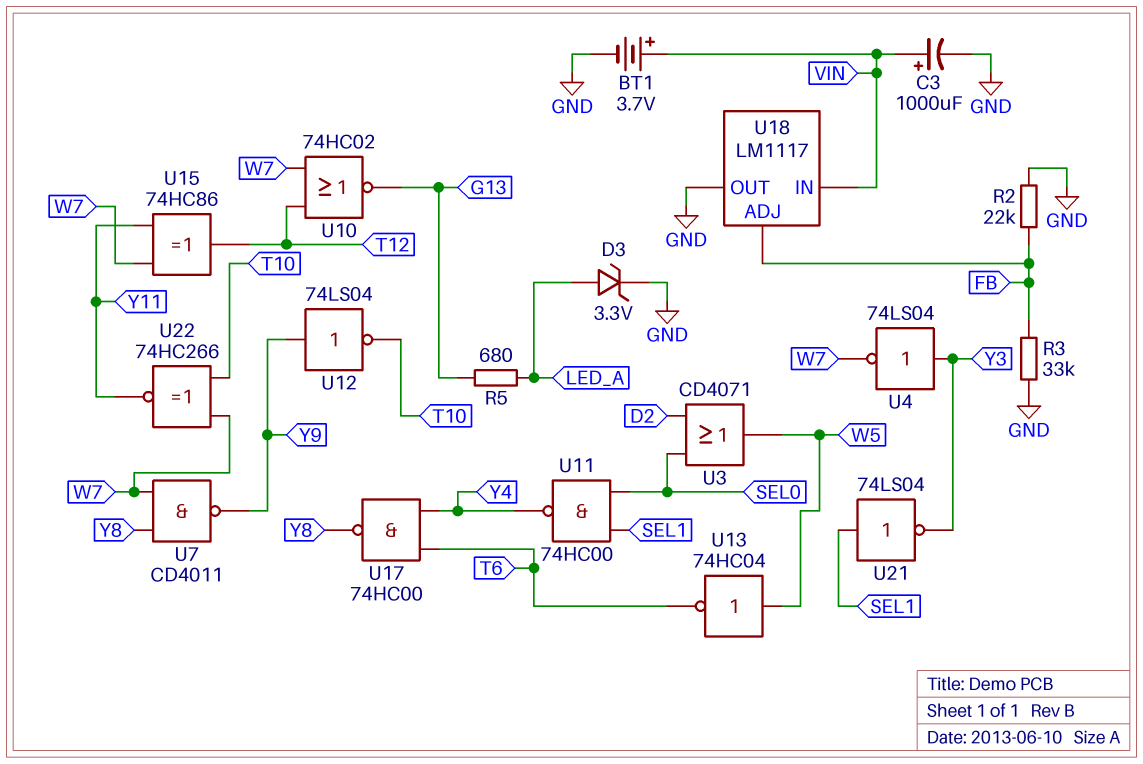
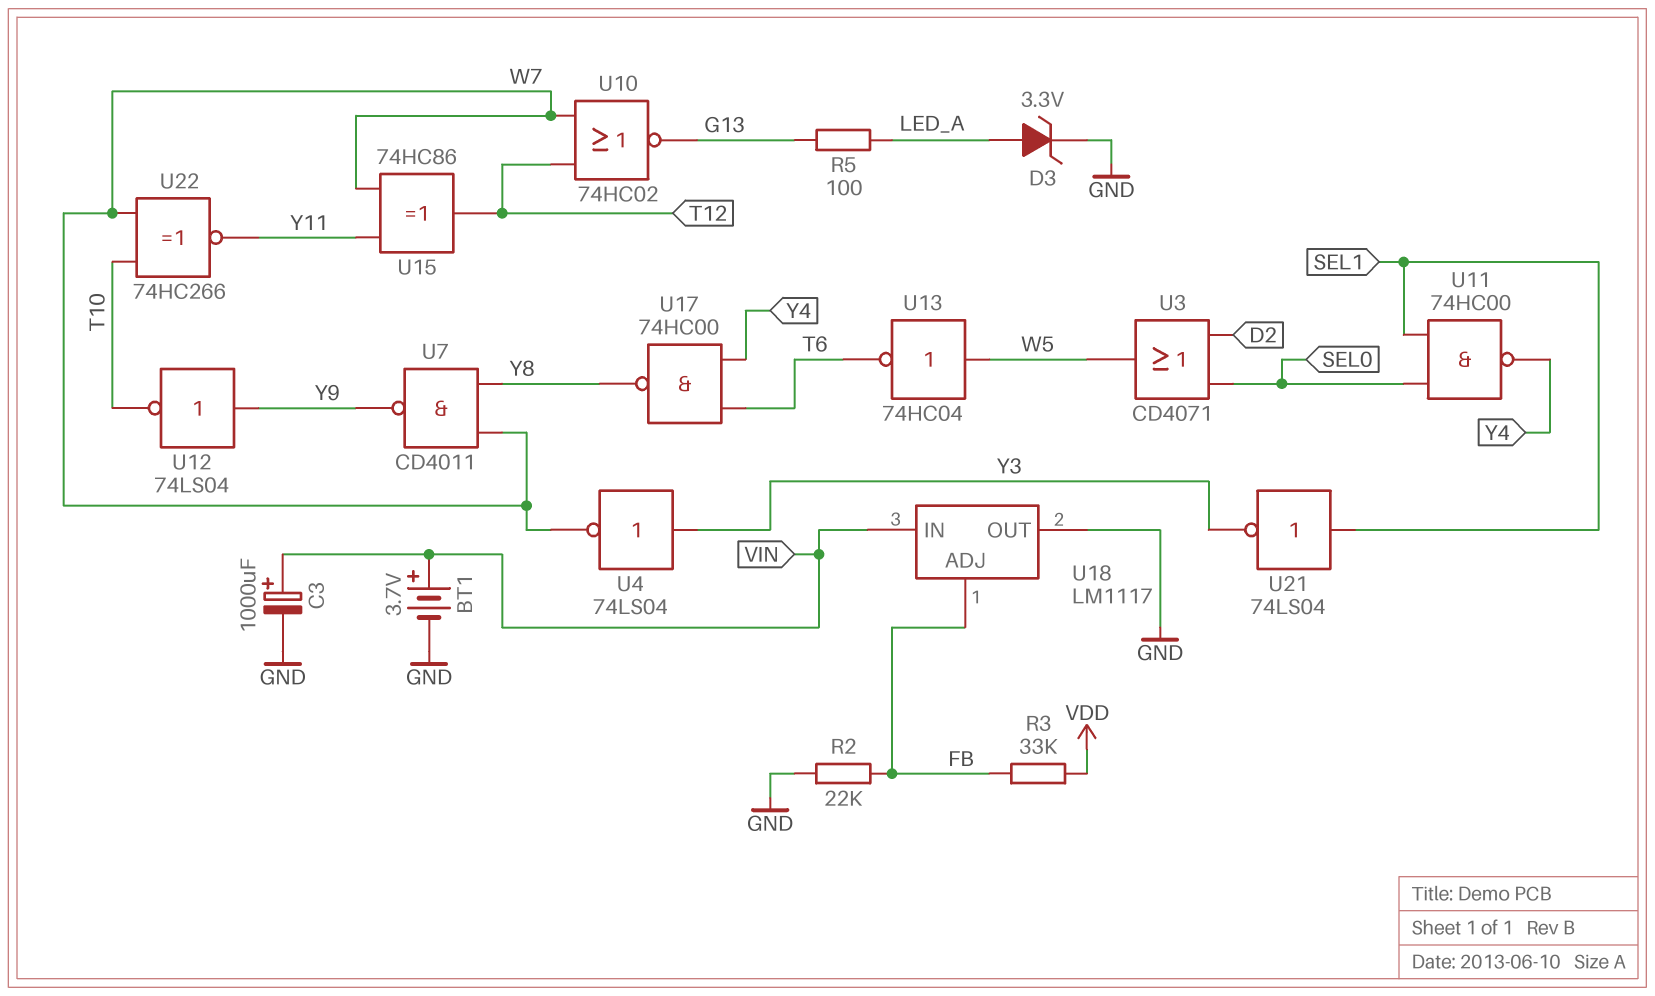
R3: 33k (FB, GND) -> 33k (FB, VDD)
R5: 680 (G13, LED_A) -> 100 (G13, LED_A)

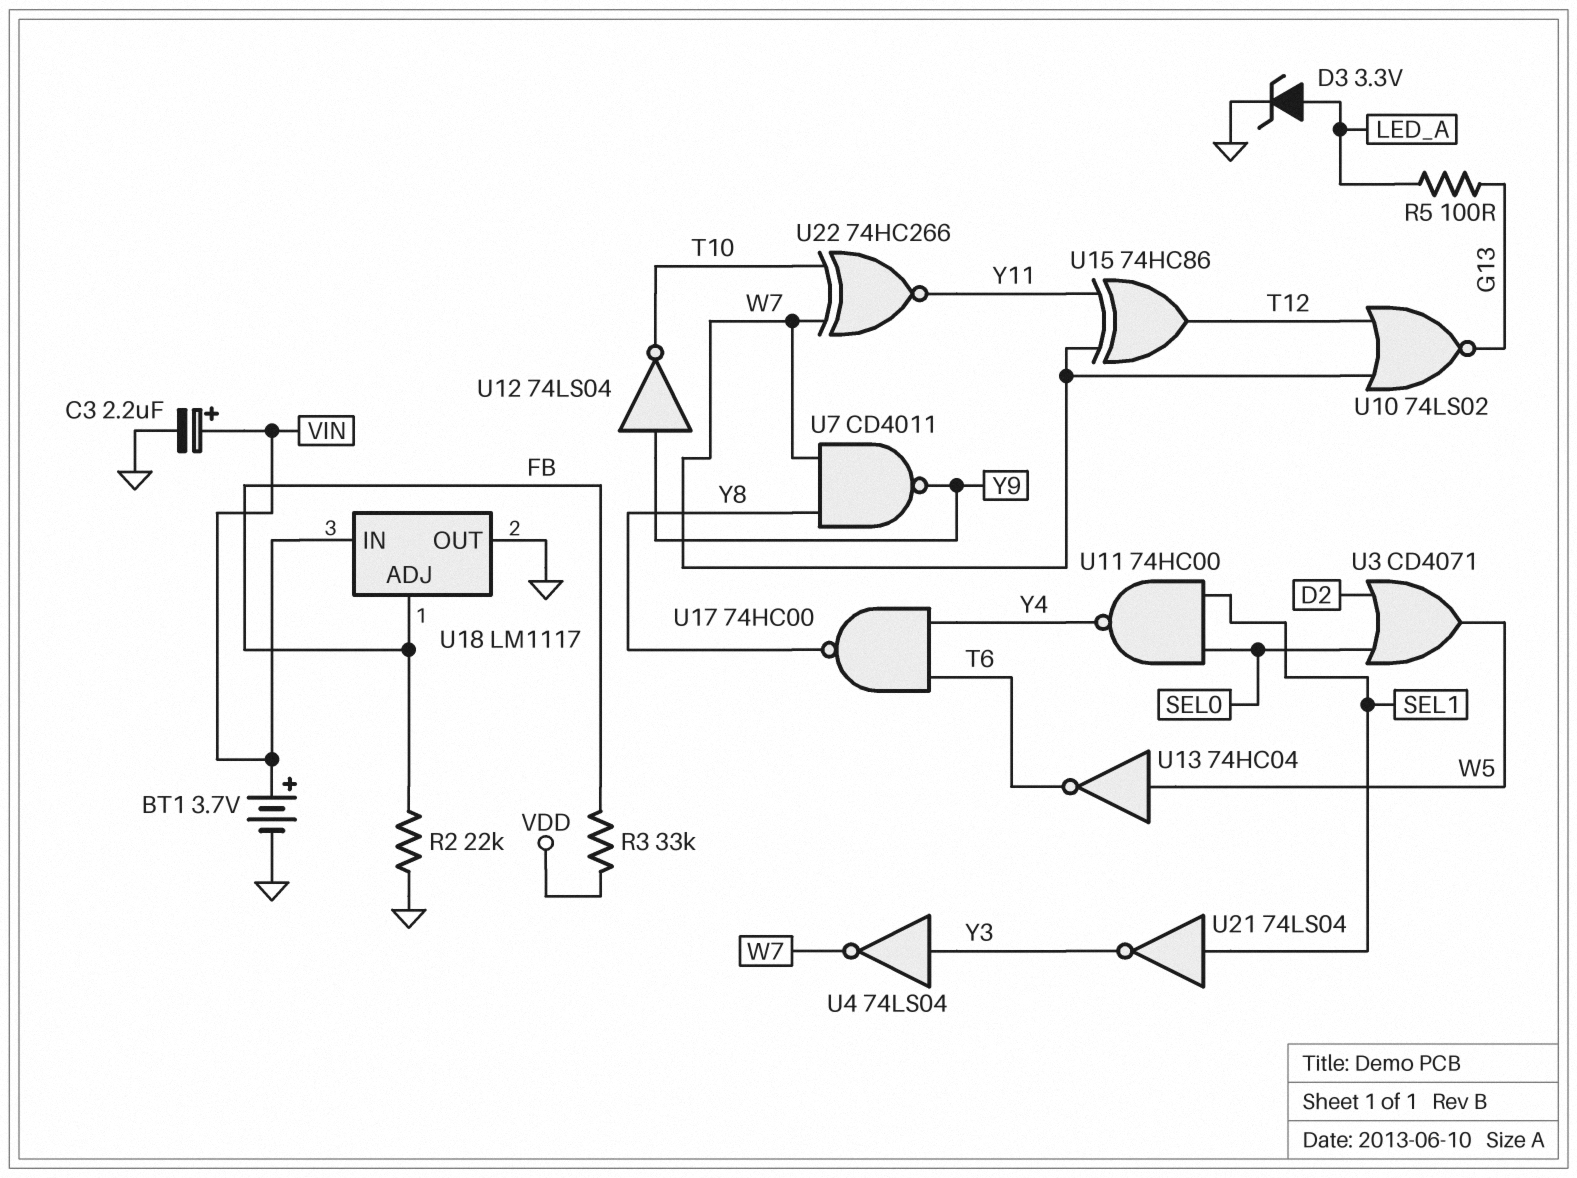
C3: 1000uF (plus VIN, minus GND) -> 2.2uF (plus VIN, minus GND)
U10: NOR 74HC02 (in T12, in W7, out G13) -> NOR 74LS02 (in T12, in W7, out G13)

